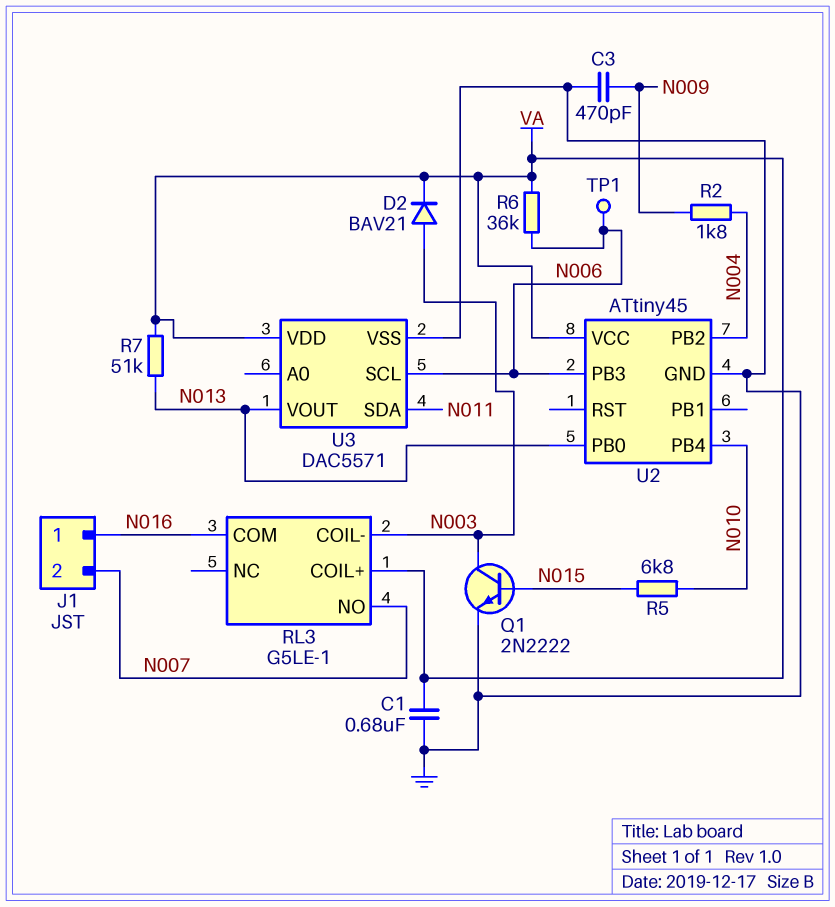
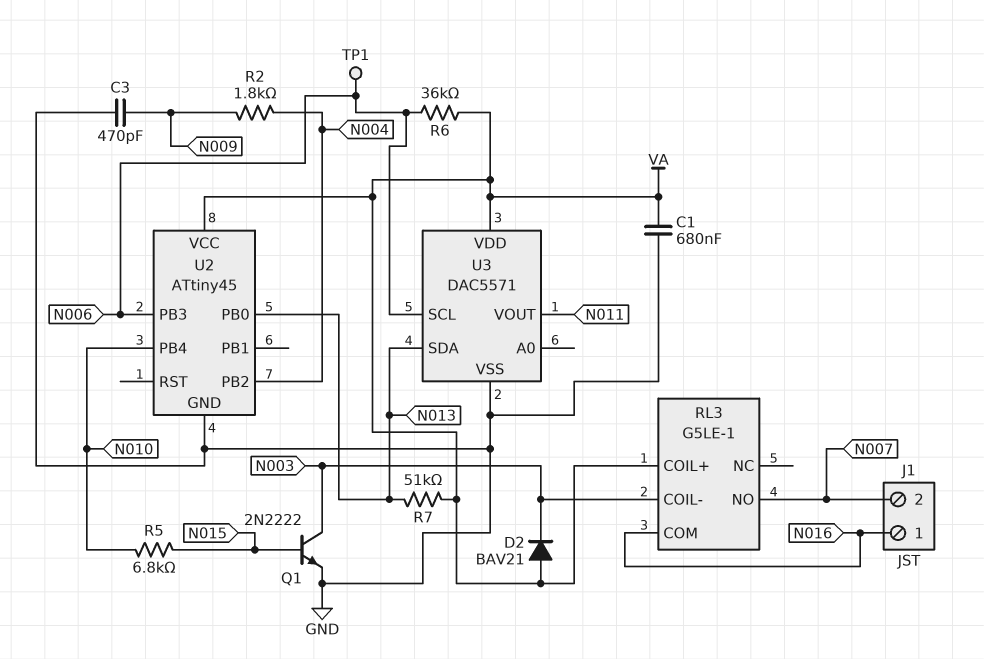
D2: diode BAV21 (A N003, K VA) -> diode BAV21 (A VA, K N003)
U3 pin SDA: N011 -> N013
U3 pin VOUT: N013 -> N011

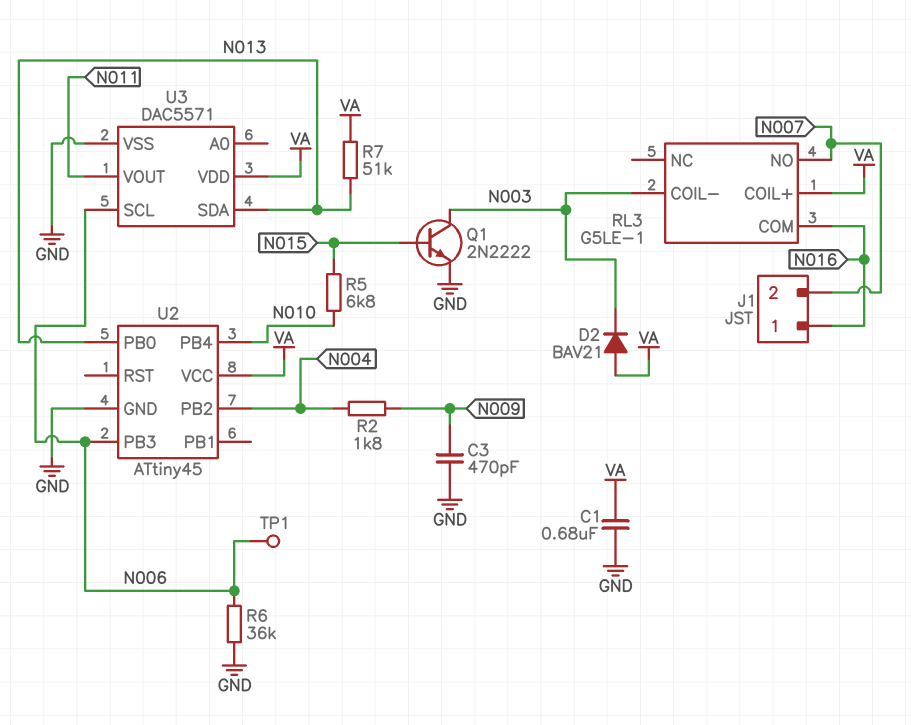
R6: 36k (N006, VA) -> 36k (GND, N006)

